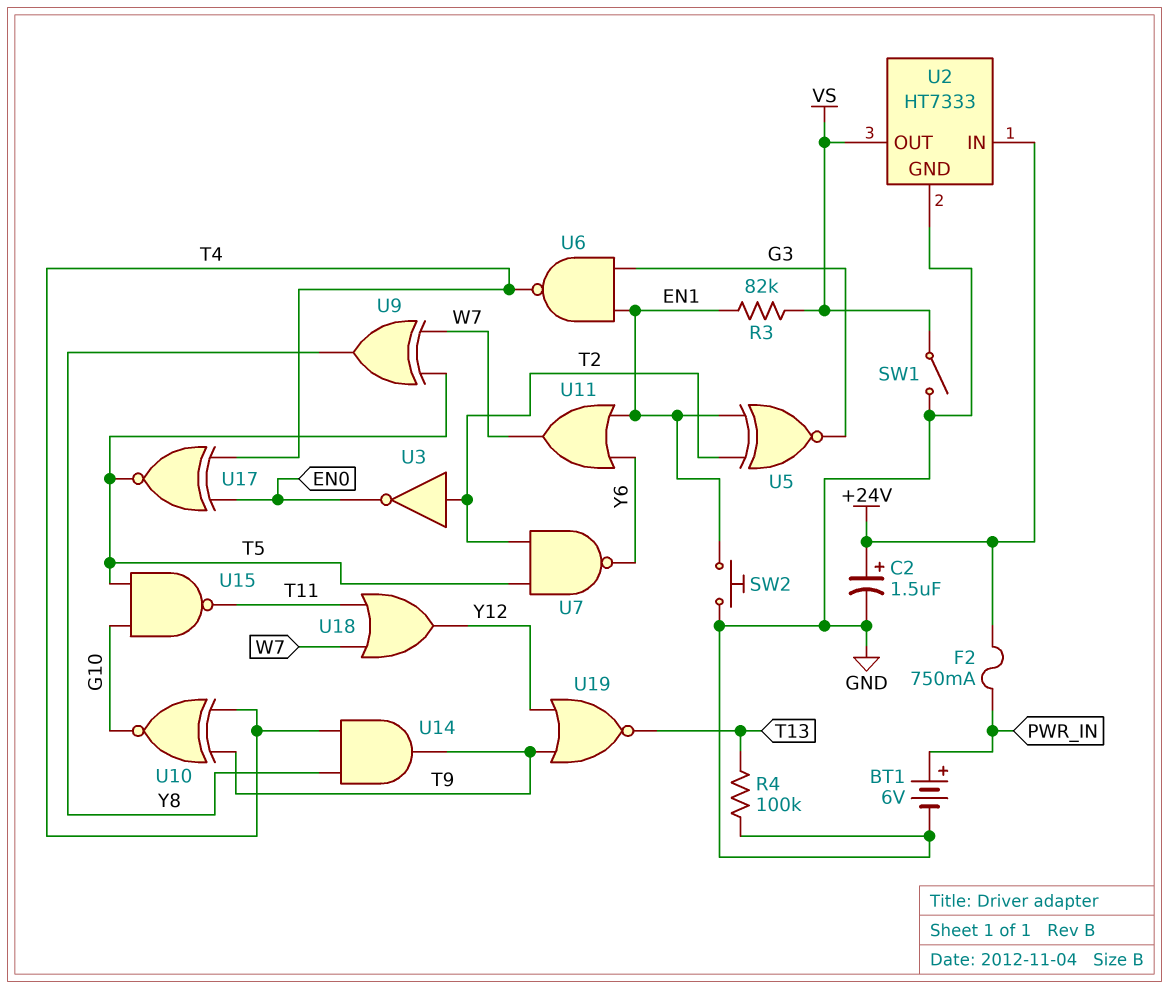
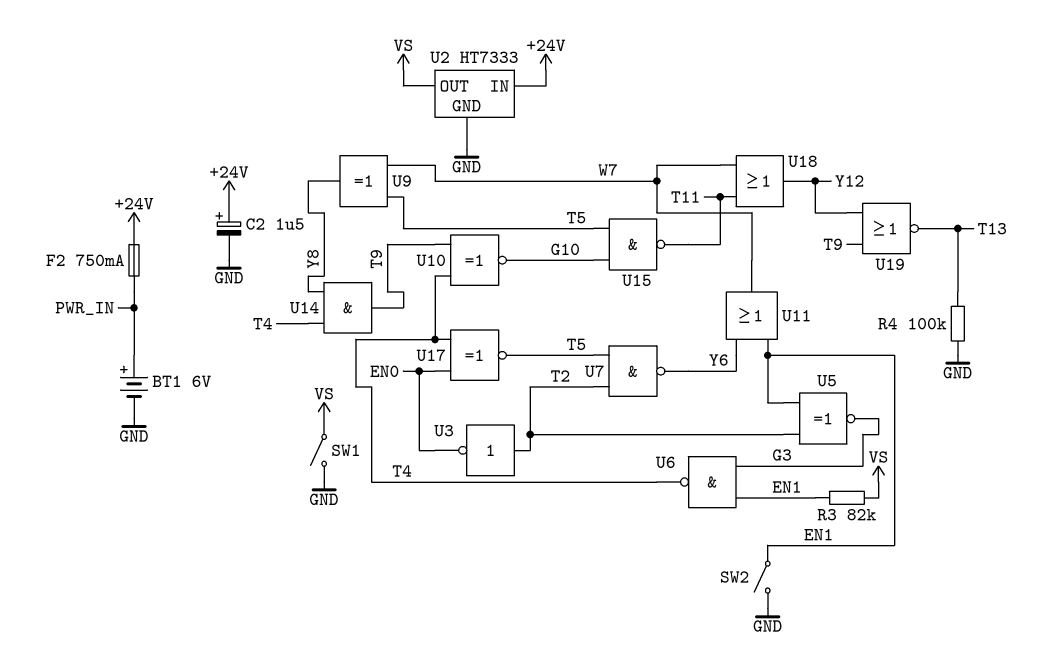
SW2: button (EN1, GND) -> switch (EN1, GND)

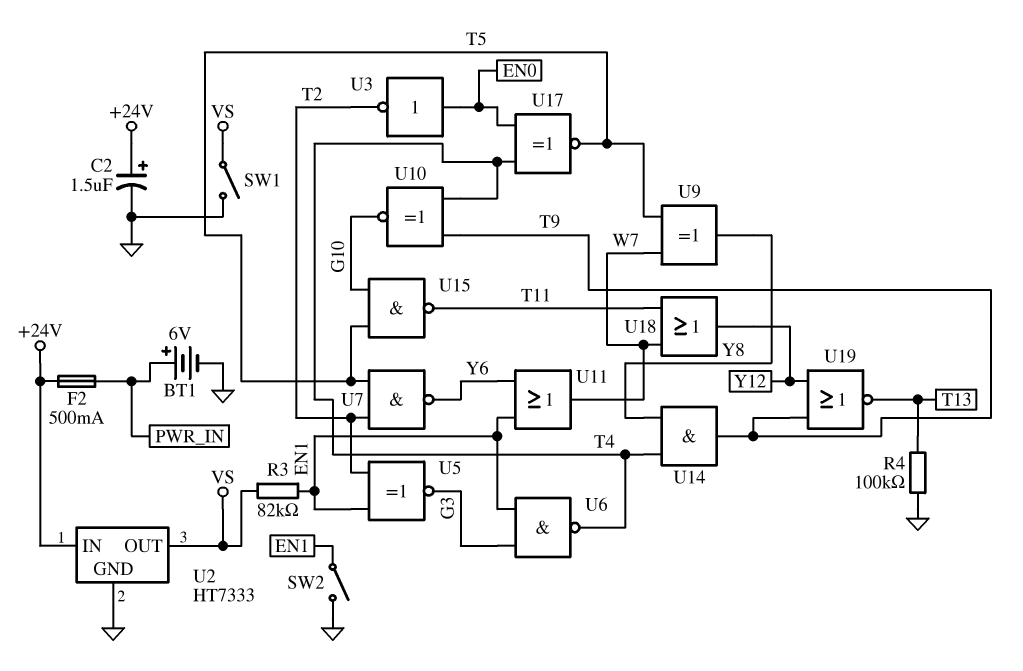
F2: 750mA (+24V, PWR_IN) -> 500mA (+24V, PWR_IN)
U3: NOT (in T2, out EN0) -> NOT (in EN0, out T2)

